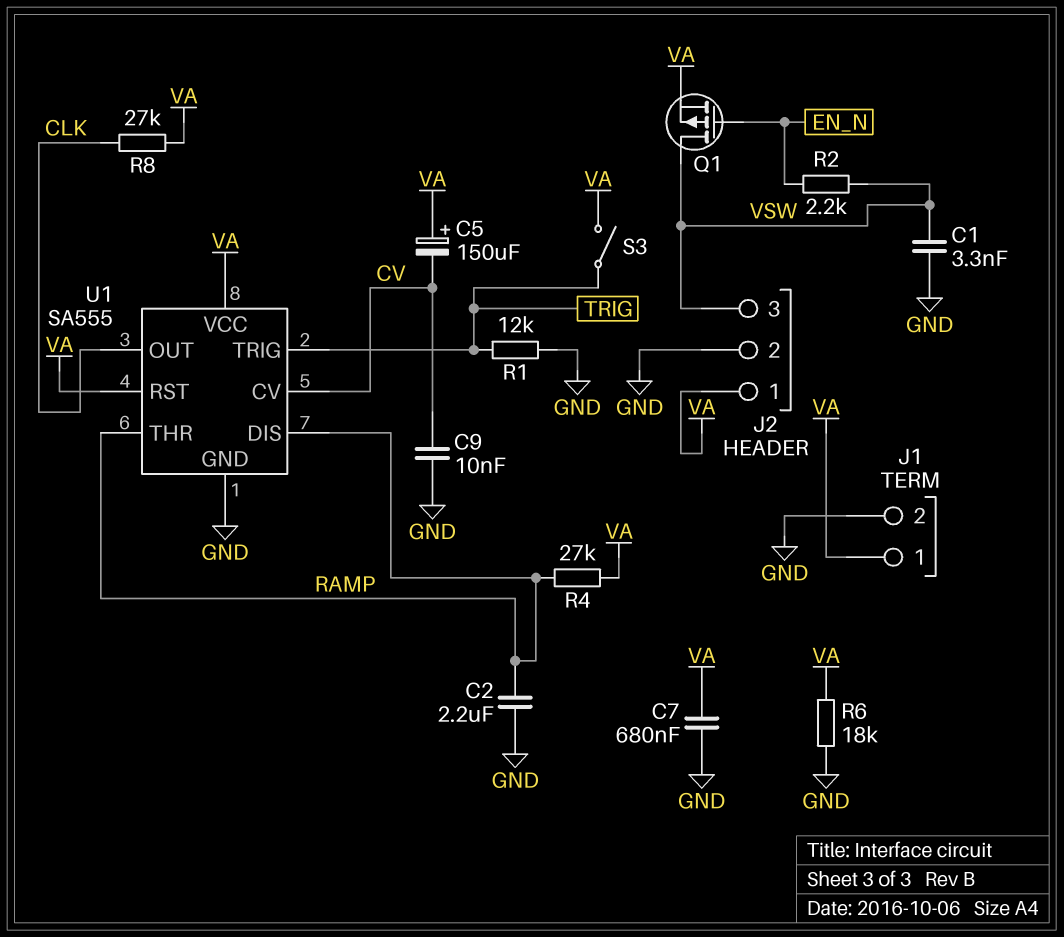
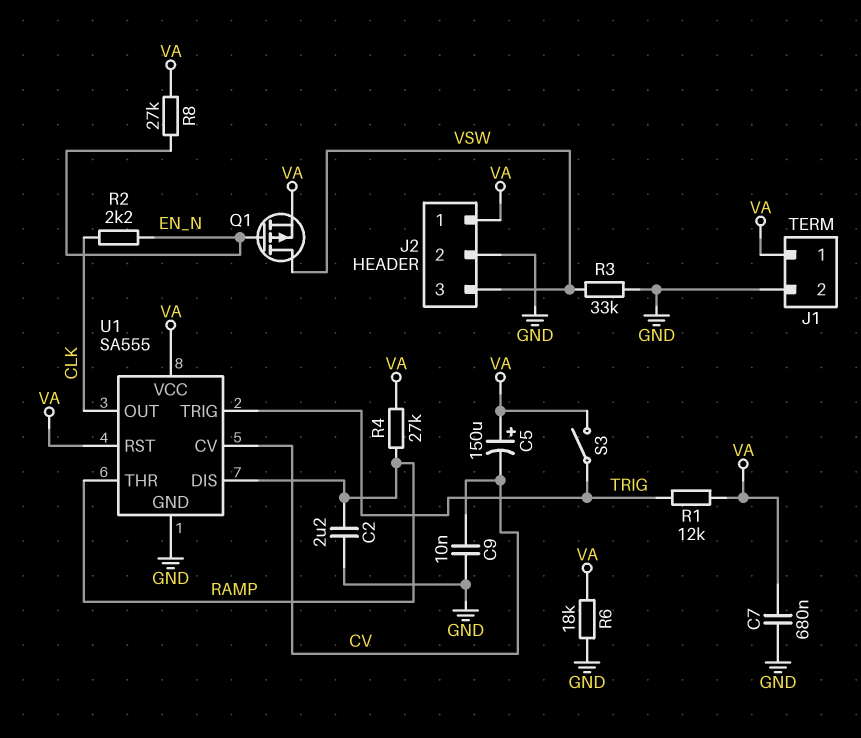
C1: 3.3nF (GND, VSW) -> none
R1: 12k (GND, TRIG) -> 12k (TRIG, VA)
R2: 2.2k (EN_N, VSW) -> 2.2k (CLK, EN_N)
R3: none -> 33k (GND, VSW)
R8: 27k (CLK, VA) -> 27k (EN_N, VA)

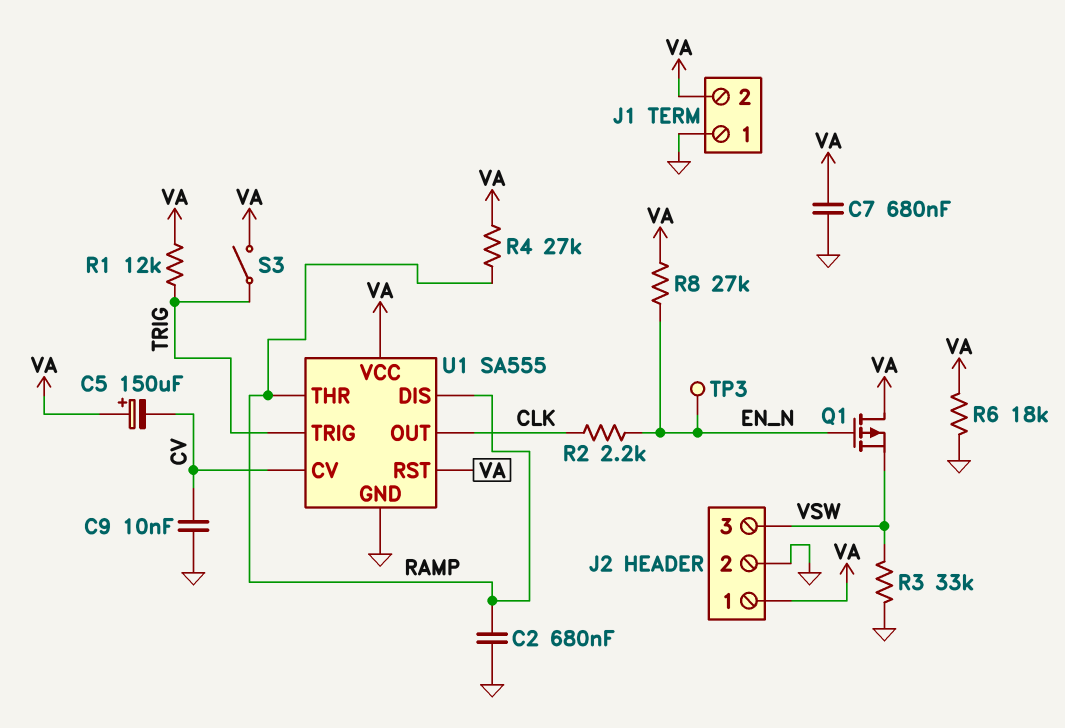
C2: 2.2uF (GND, RAMP) -> 680nF (GND, RAMP)
J1 pin 1: VA -> GND
J1 pin 2: GND -> VA
Q1: PMOS (G EN_N, D VSW, S VA) -> PMOS (G EN_N, D VA, S VSW)
TP3: none -> test point (EN_N)

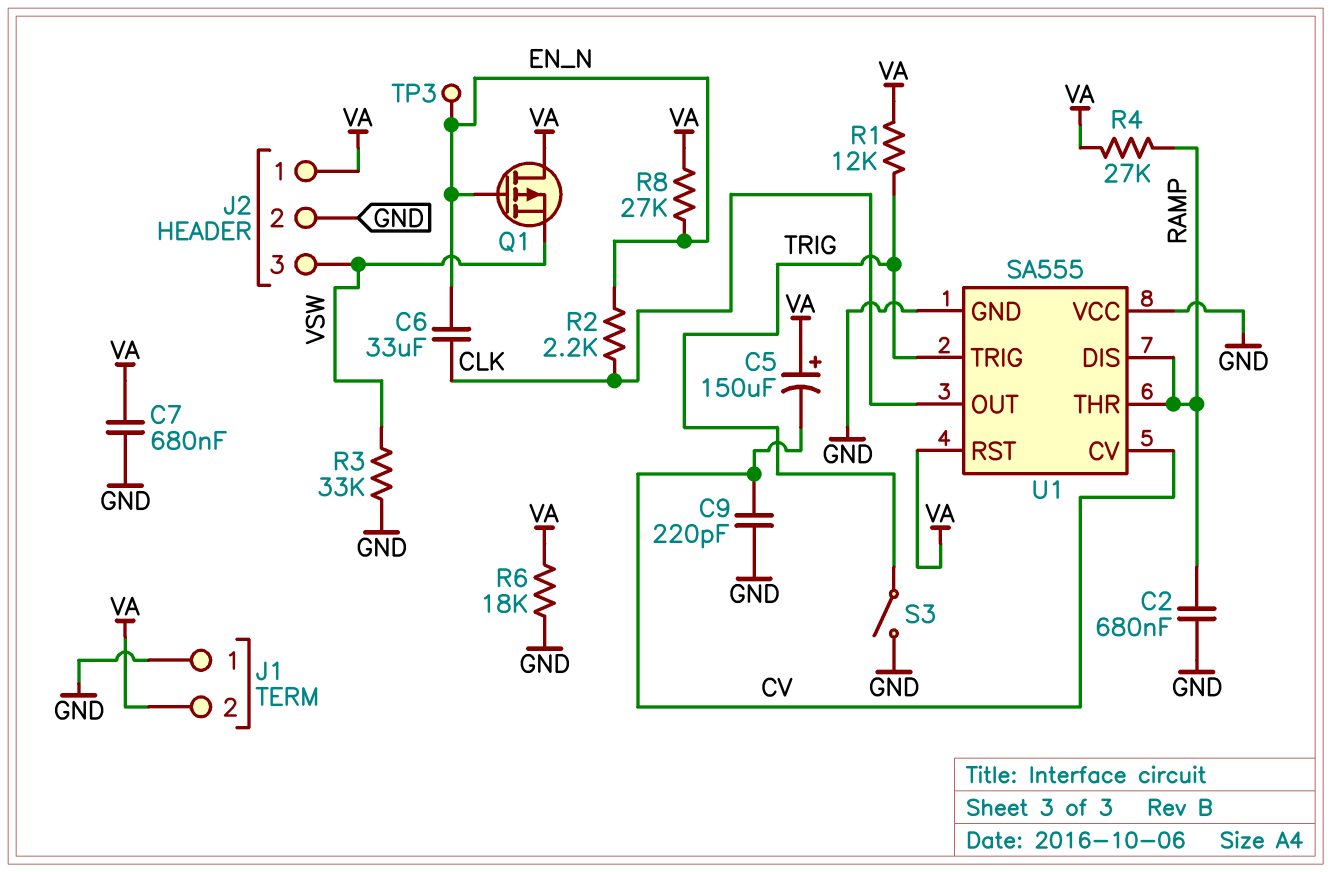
C6: none -> 33uF (CLK, EN_N)
C9: 10nF (CV, GND) -> 220pF (CV, GND)
S3: switch (TRIG, VA) -> switch (GND, TRIG)
U1 pin VCC: VA -> GND

